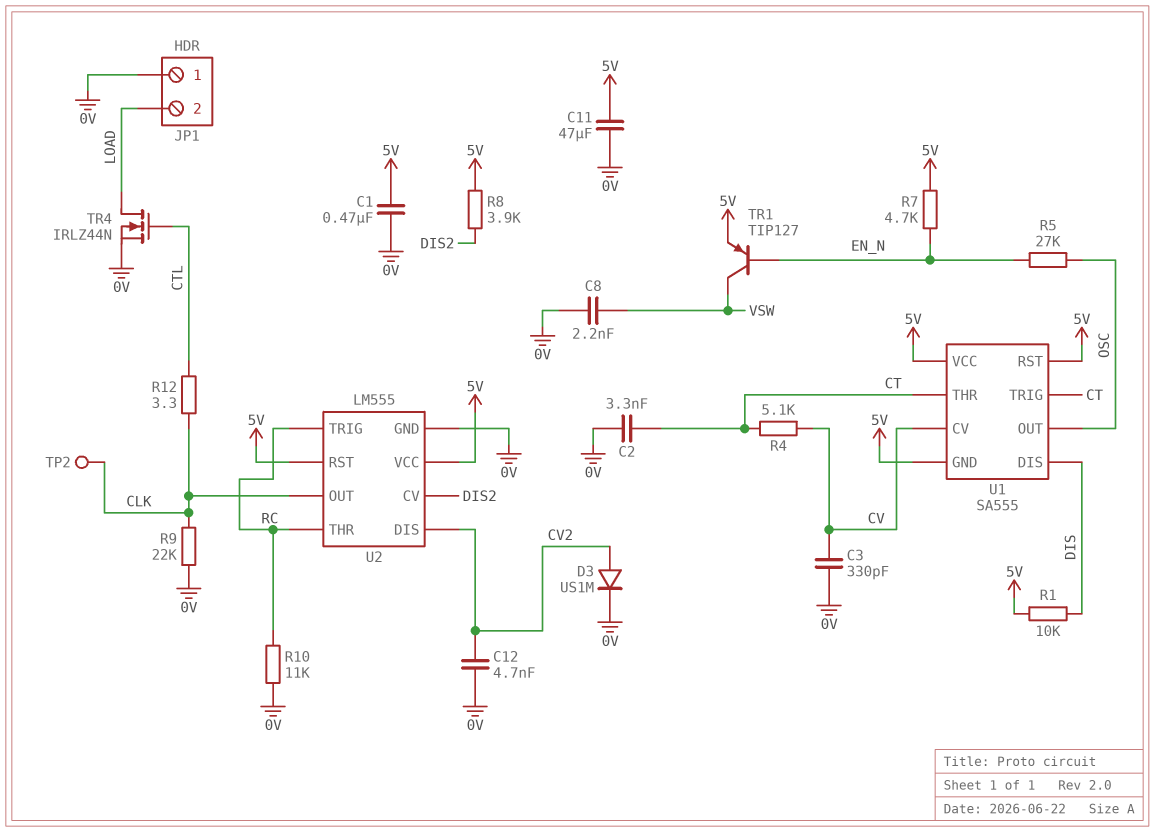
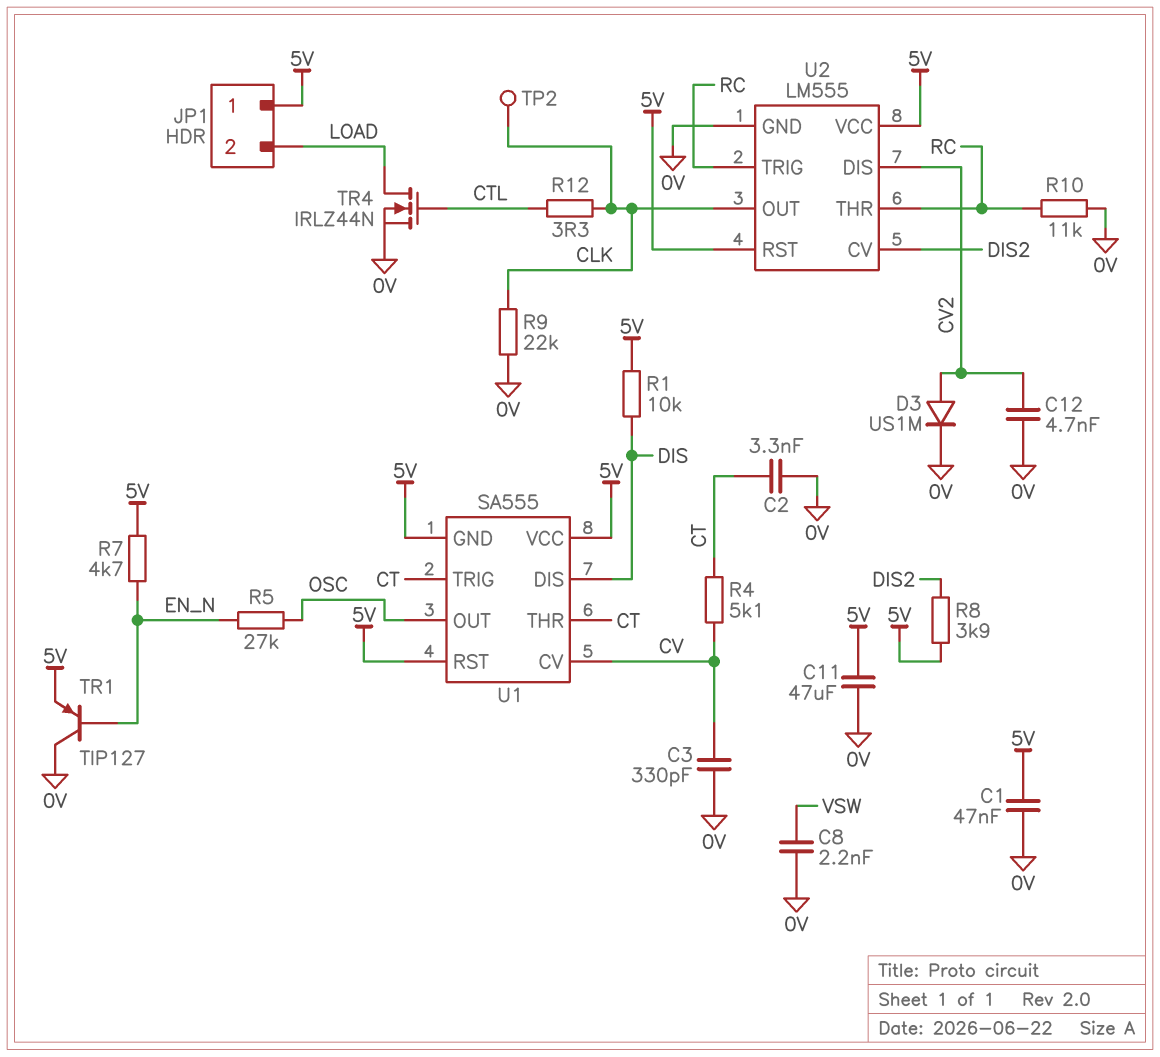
C1: 470nF (0V, 5V) -> 47nF (0V, 5V)
JP1 pin 1: 0V -> 5V
TR1: PNP TIP127 (B EN_N, C VSW, E 5V) -> PNP TIP127 (B EN_N, C 0V, E 5V)

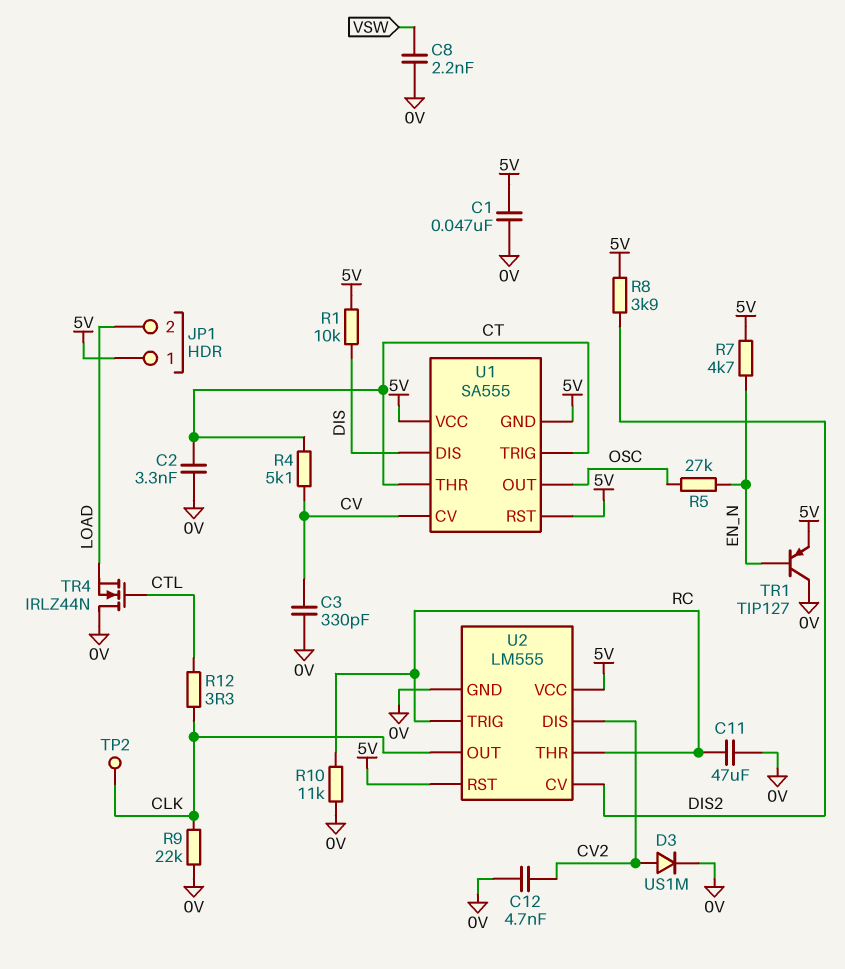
C11: 47uF (0V, 5V) -> 47uF (0V, RC)
TR4: NMOS IRLZ44N (G CTL, D LOAD, S 0V) -> NMOS IRLZ44N (G CTL, D 0V, S LOAD)

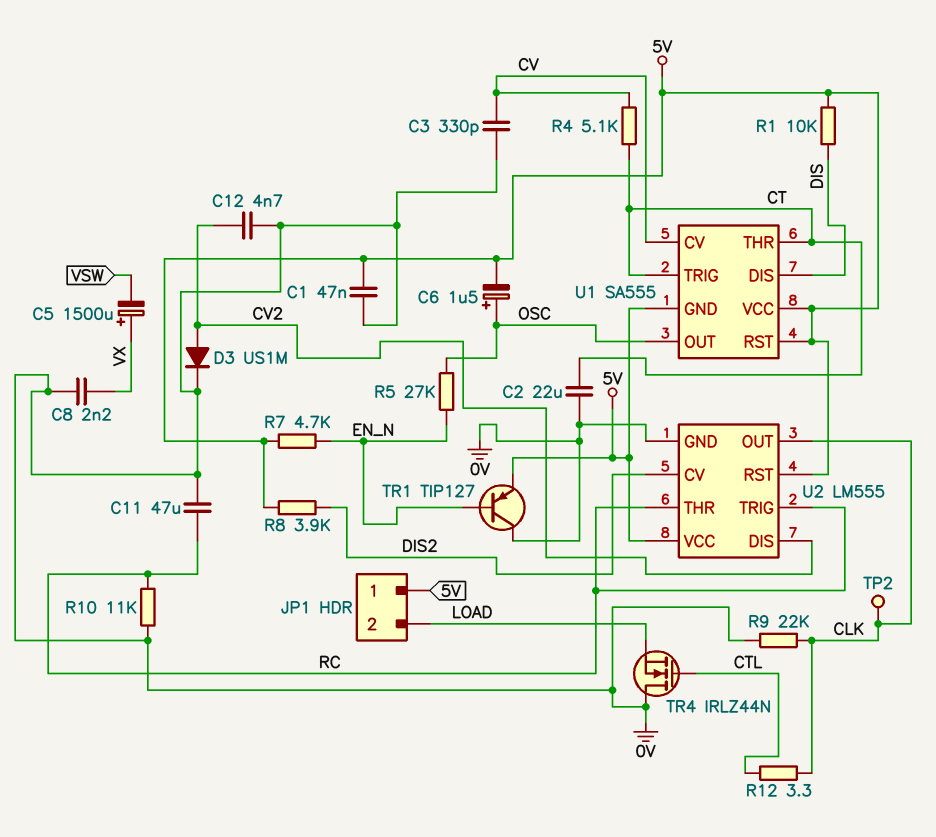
C2: 3.3nF (0V, CT) -> 22uF (0V, CT)
C5: none -> 1500uF (plus VX, minus VSW)
C6: none -> 1.5uF (plus OSC, minus 5V)
C8: 2.2nF (0V, VSW) -> 2.2nF (0V, VX)

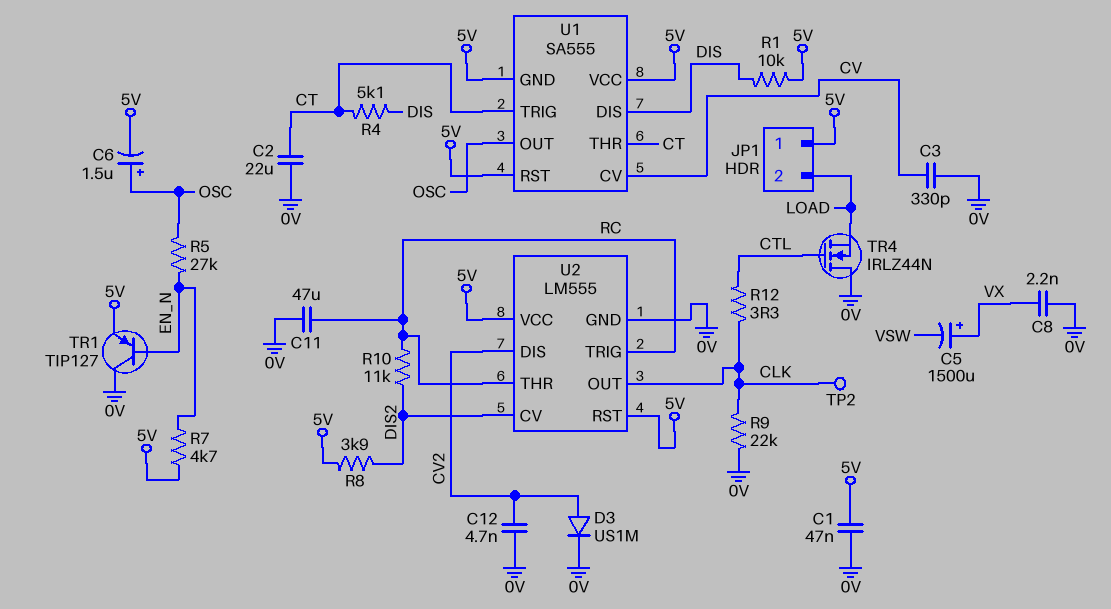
R4: 5.1k (CT, CV) -> 5.1k (CT, DIS)
R10: 11k (0V, RC) -> 11k (DIS2, RC)

